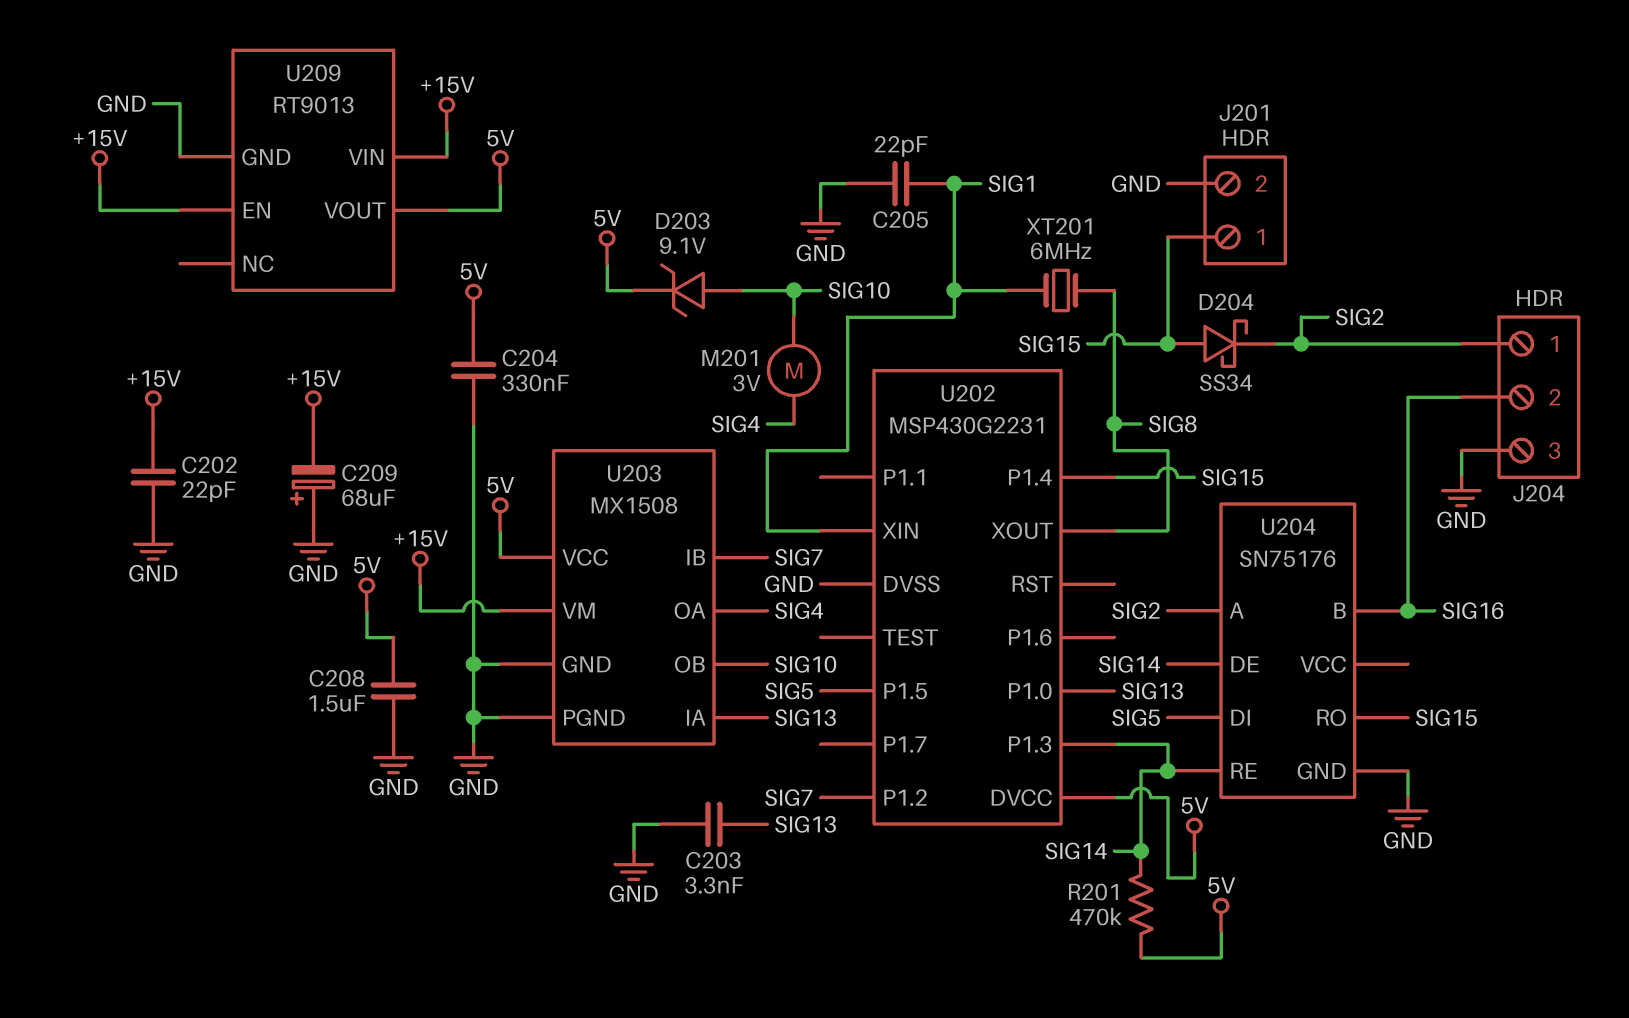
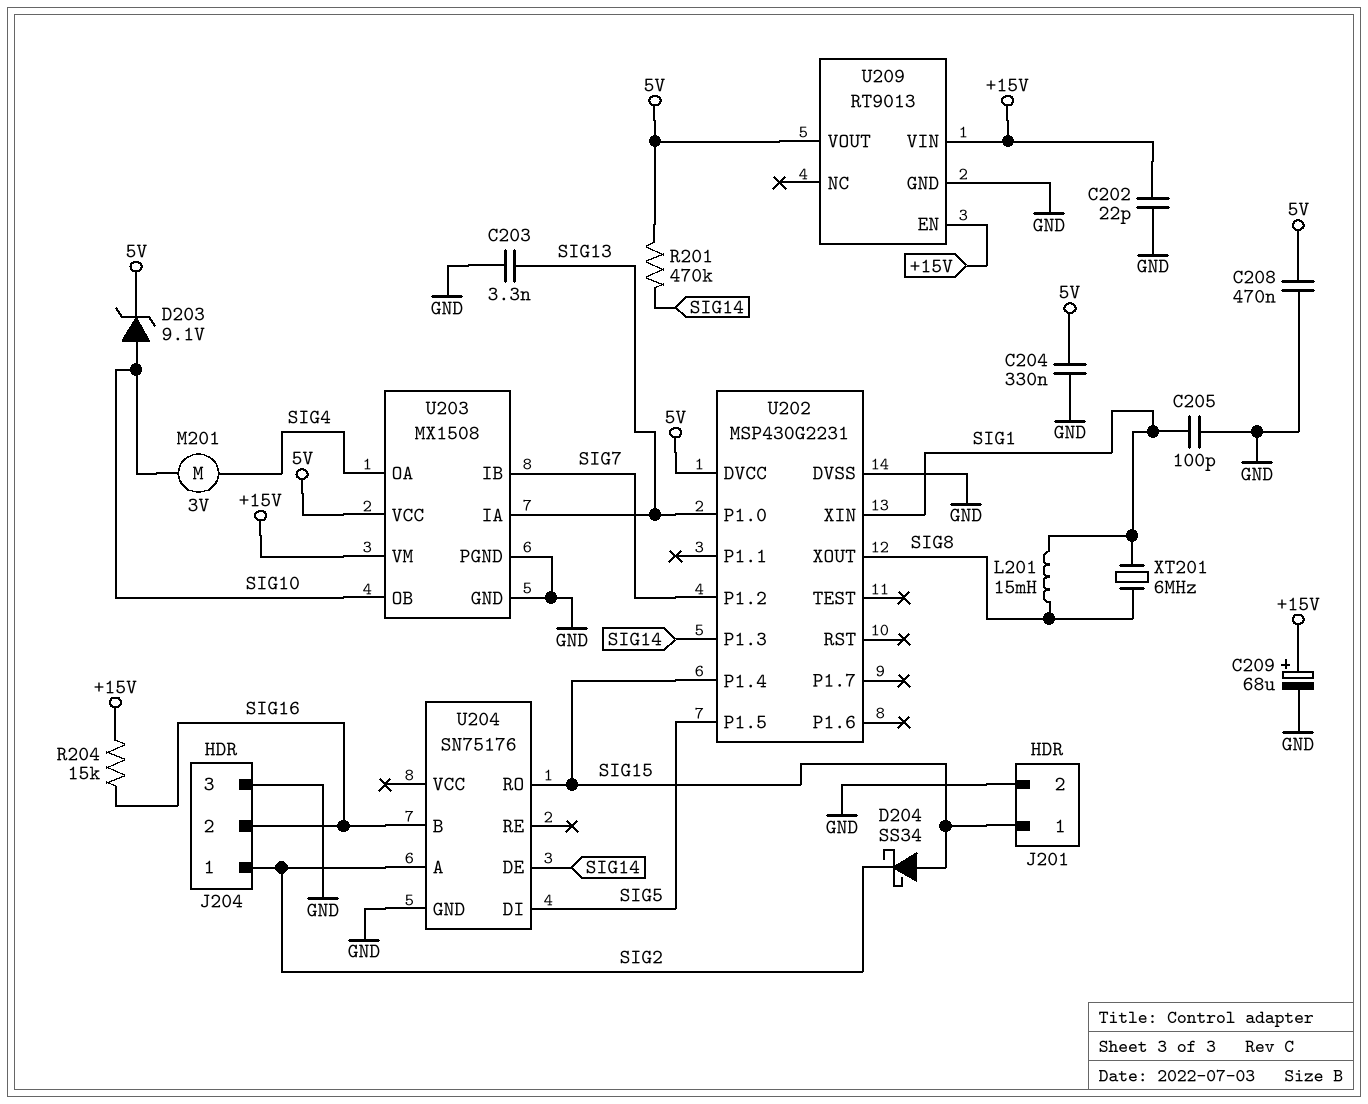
C205: 22pF (GND, SIG1) -> 100pF (GND, SIG1)
C208: 1.5uF (5V, GND) -> 470nF (5V, GND)
C209: 68uF (plus GND, minus +15V) -> 68uF (plus +15V, minus GND)
L201: none -> 15mH (SIG1, SIG8)
R204: none -> 15k (+15V, SIG16)
U204 pin RE: SIG14 -> none

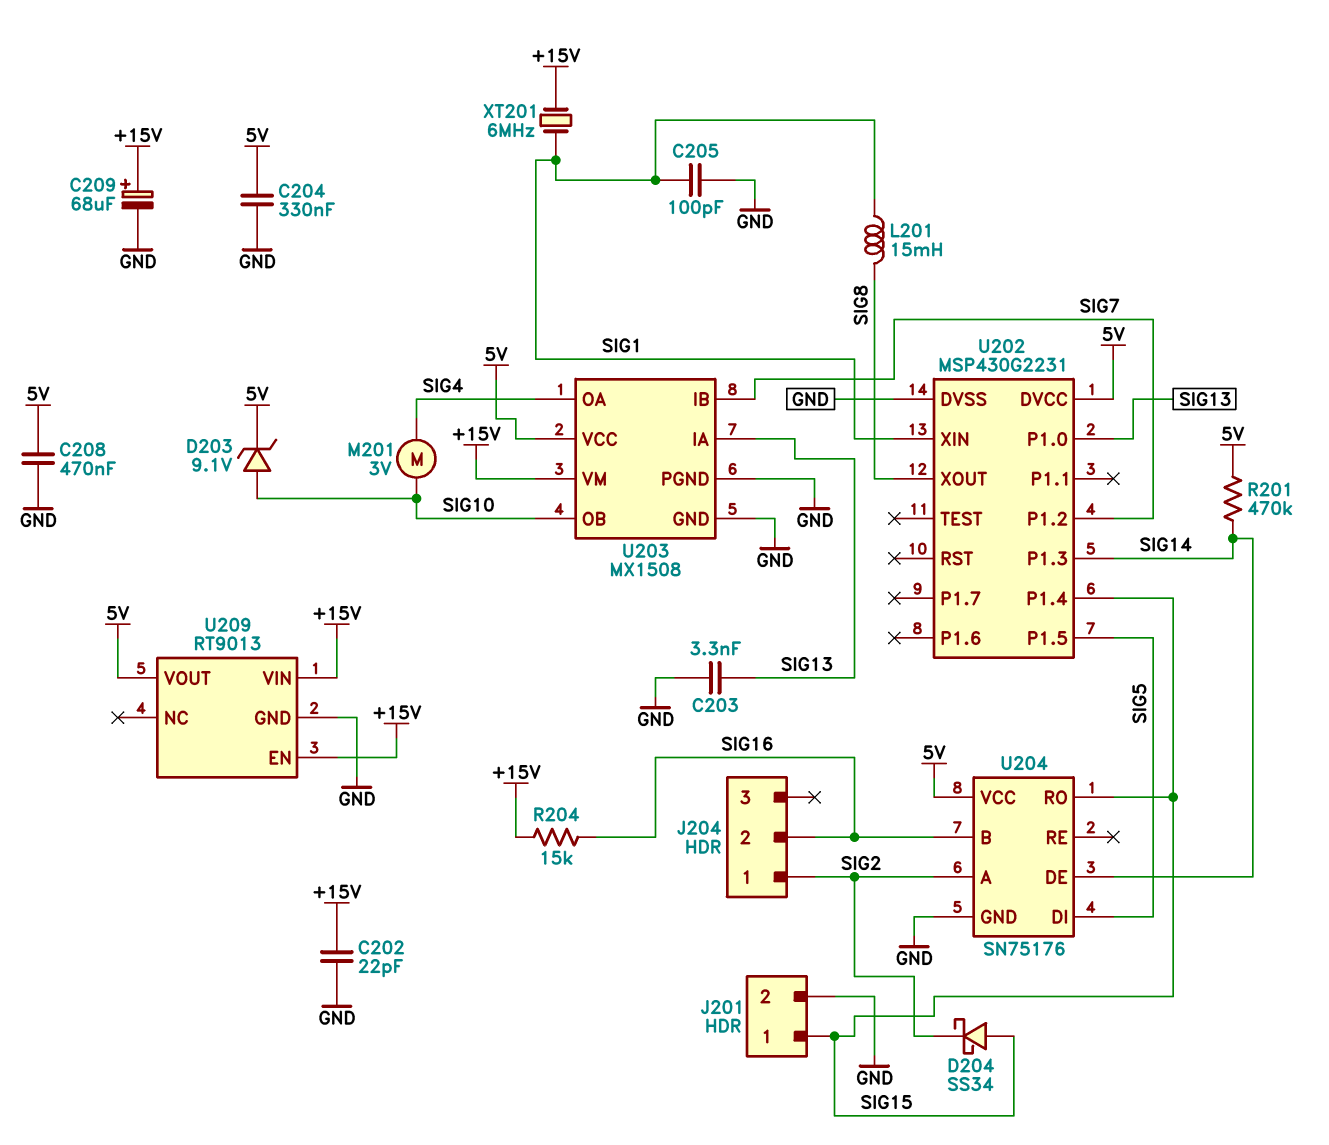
J204 pin 3: GND -> none
U204 pin VCC: none -> 5V
XT201: 6MHz (SIG1, SIG8) -> 6MHz (+15V, SIG1)

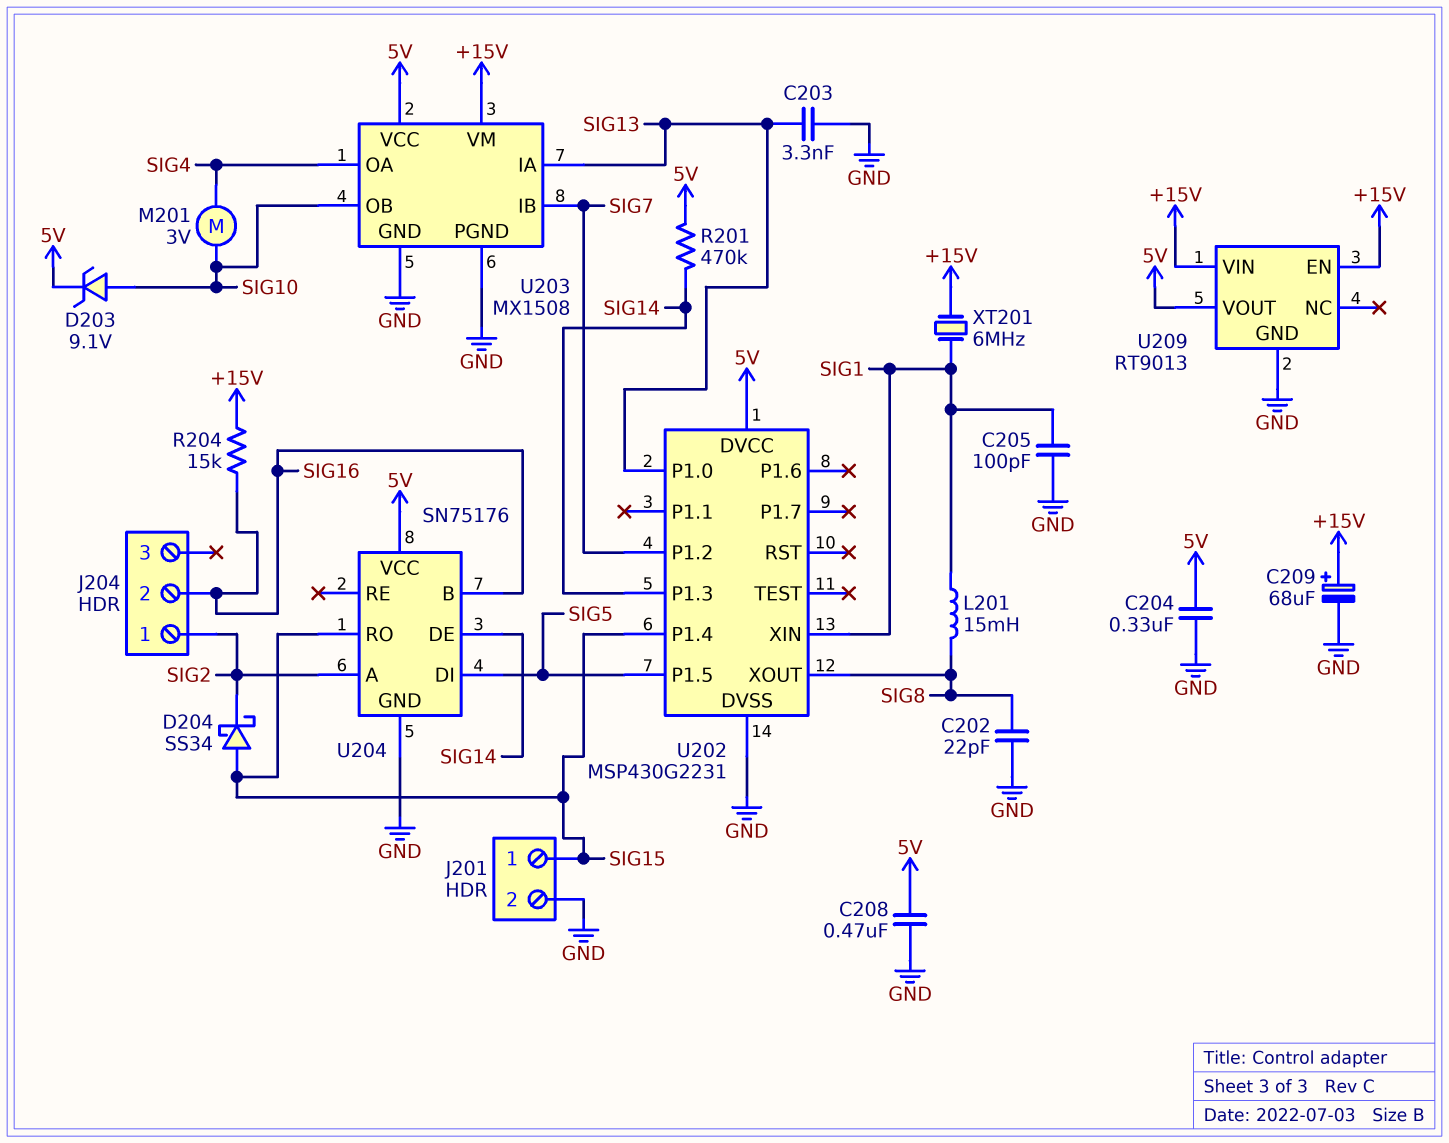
C202: 22pF (+15V, GND) -> 22pF (GND, SIG8)

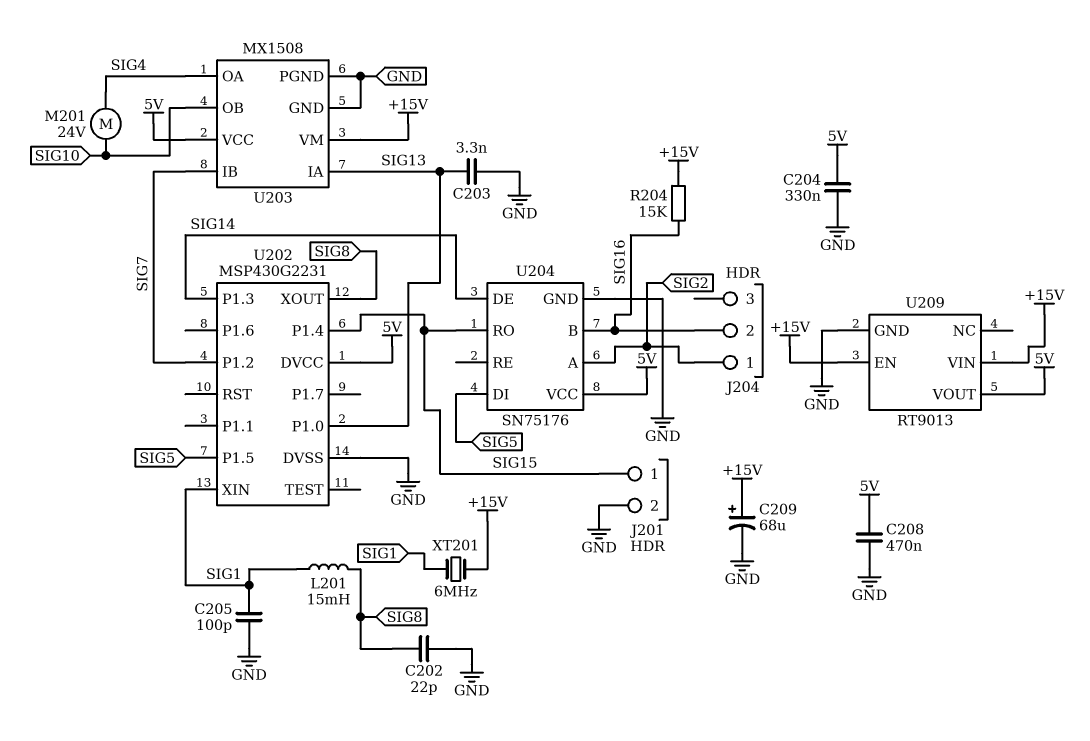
D203: zener 9.1V (A SIG10, K 5V) -> none
D204: schottky SS34 (A SIG15, K SIG2) -> none
M201: motor 3V (SIG4, SIG10) -> motor 24V (SIG4, SIG10)
R201: 470k (5V, SIG14) -> none

